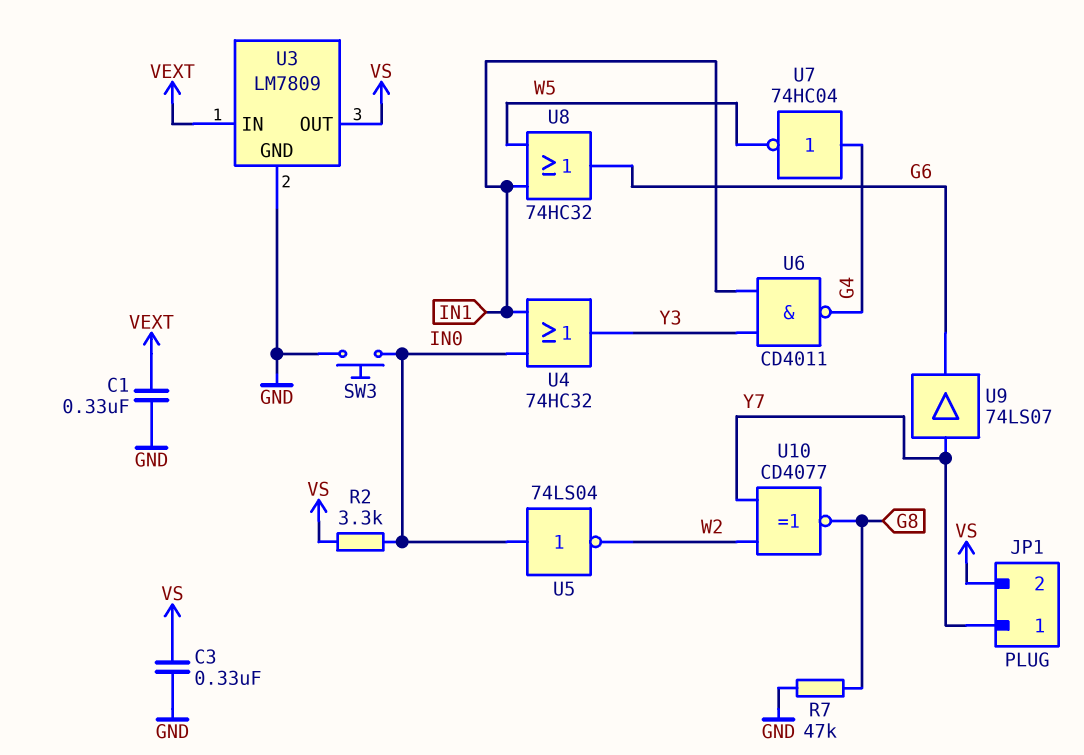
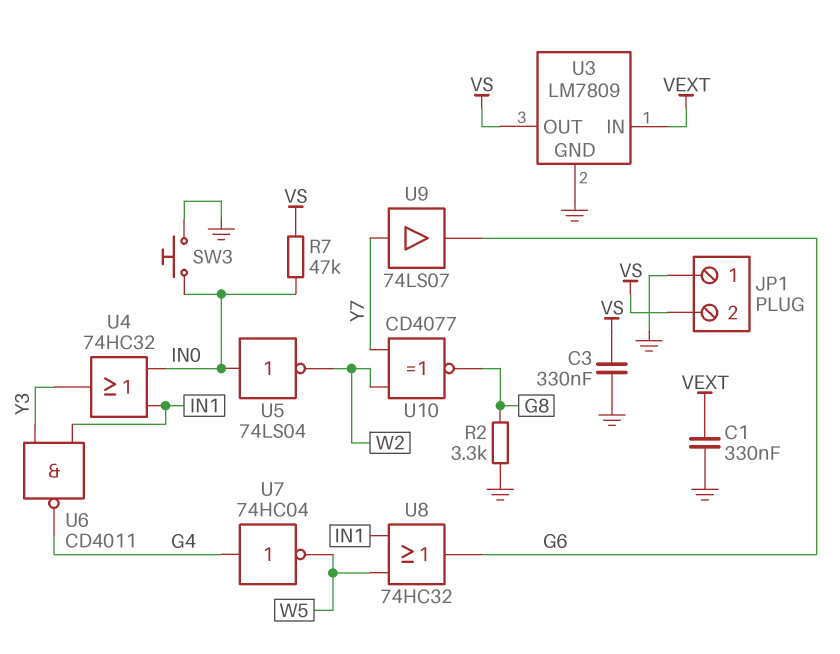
JP1 pin 1: Y7 -> GND
R2: 3.3k (IN0, VS) -> 3.3k (G8, GND)
R7: 47k (G8, GND) -> 47k (IN0, VS)

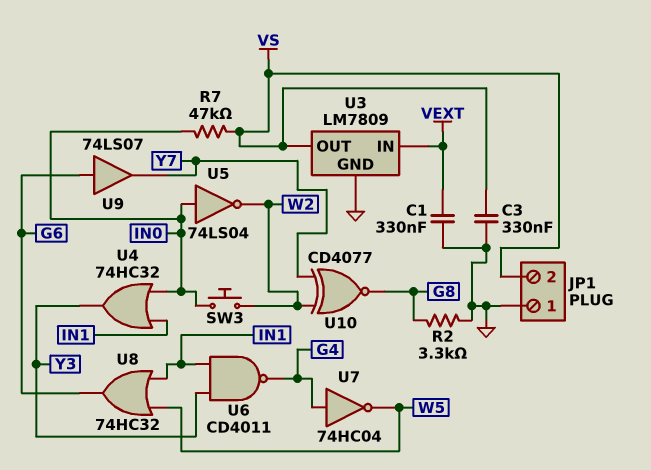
SW3: button (GND, IN0) -> button (IN0, W2)
U9: buffer 74LS07 (in Y7, out G6) -> buffer 74LS07 (in G6, out Y7)

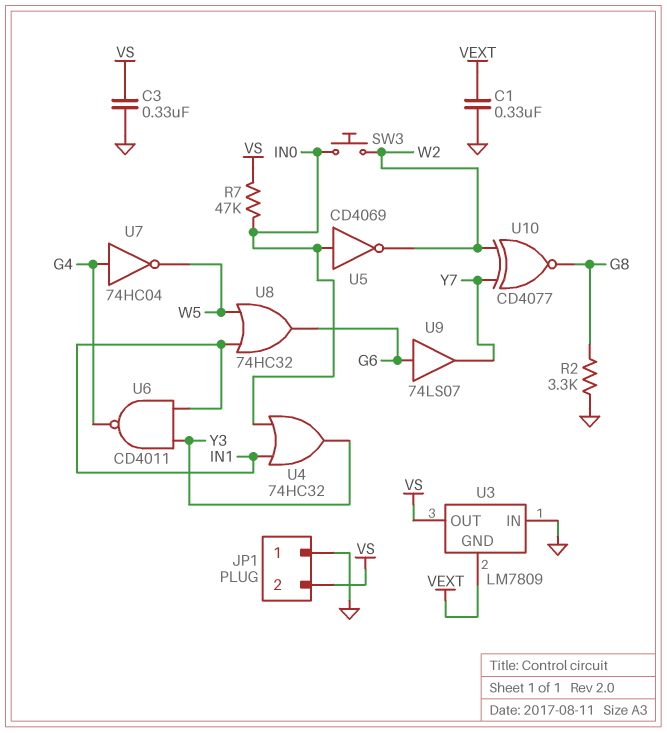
U3 pin GND: GND -> VEXT
U3 pin IN: VEXT -> GND
U5: NOT 74LS04 (in IN0, out W2) -> NOT CD4069 (in IN0, out W2)

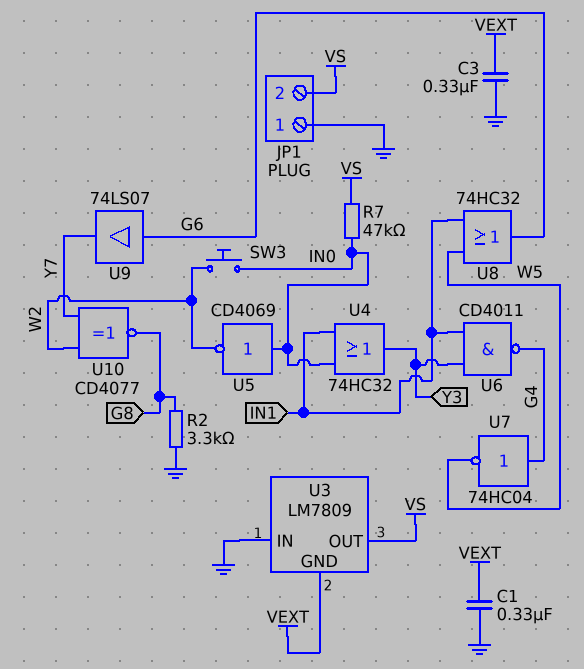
C3: 330nF (GND, VS) -> 330nF (GND, VEXT)

